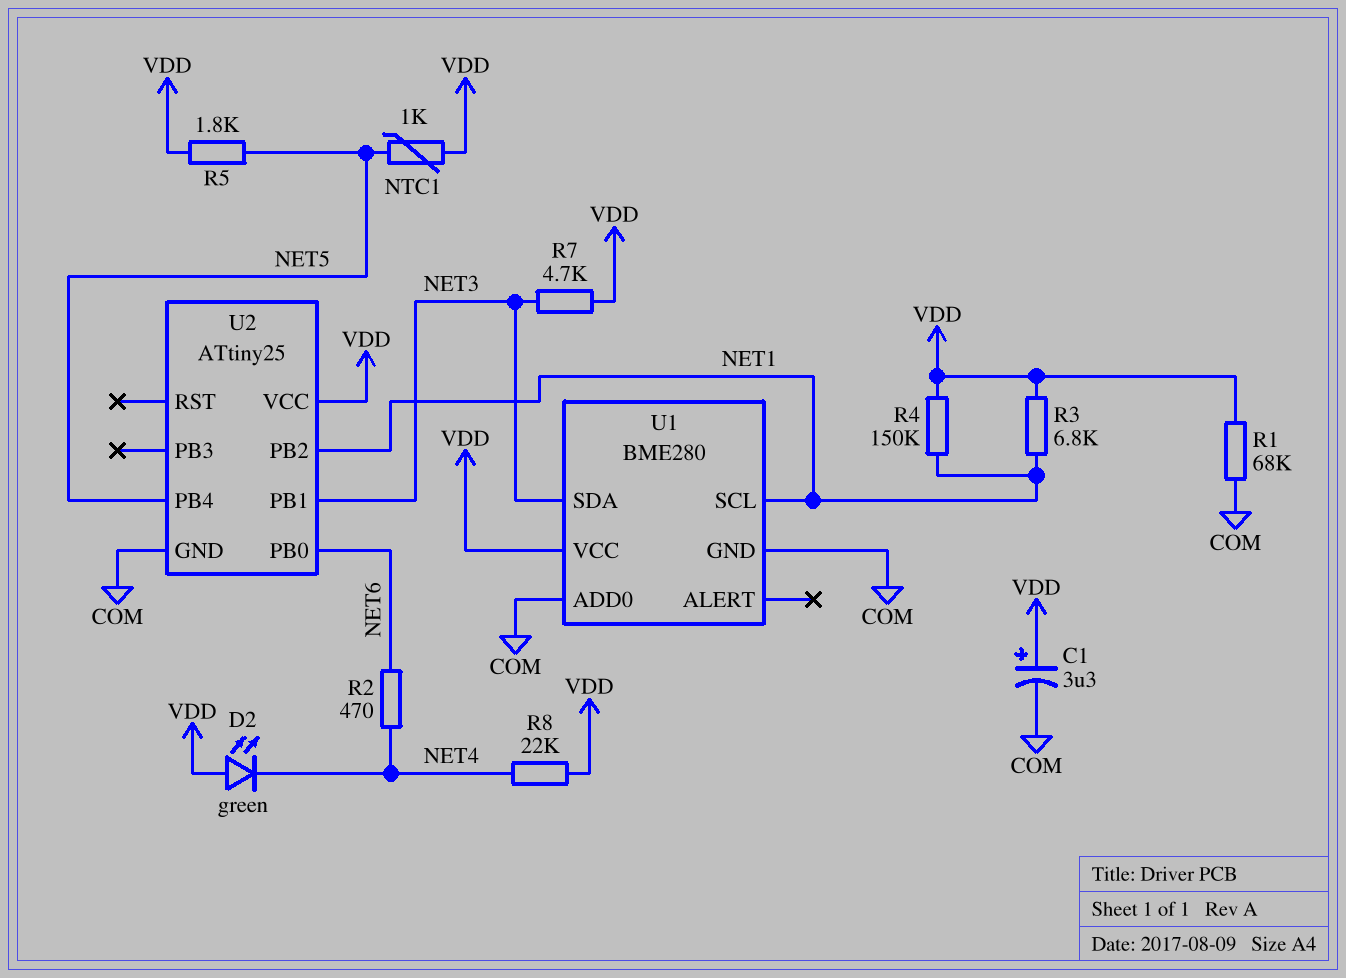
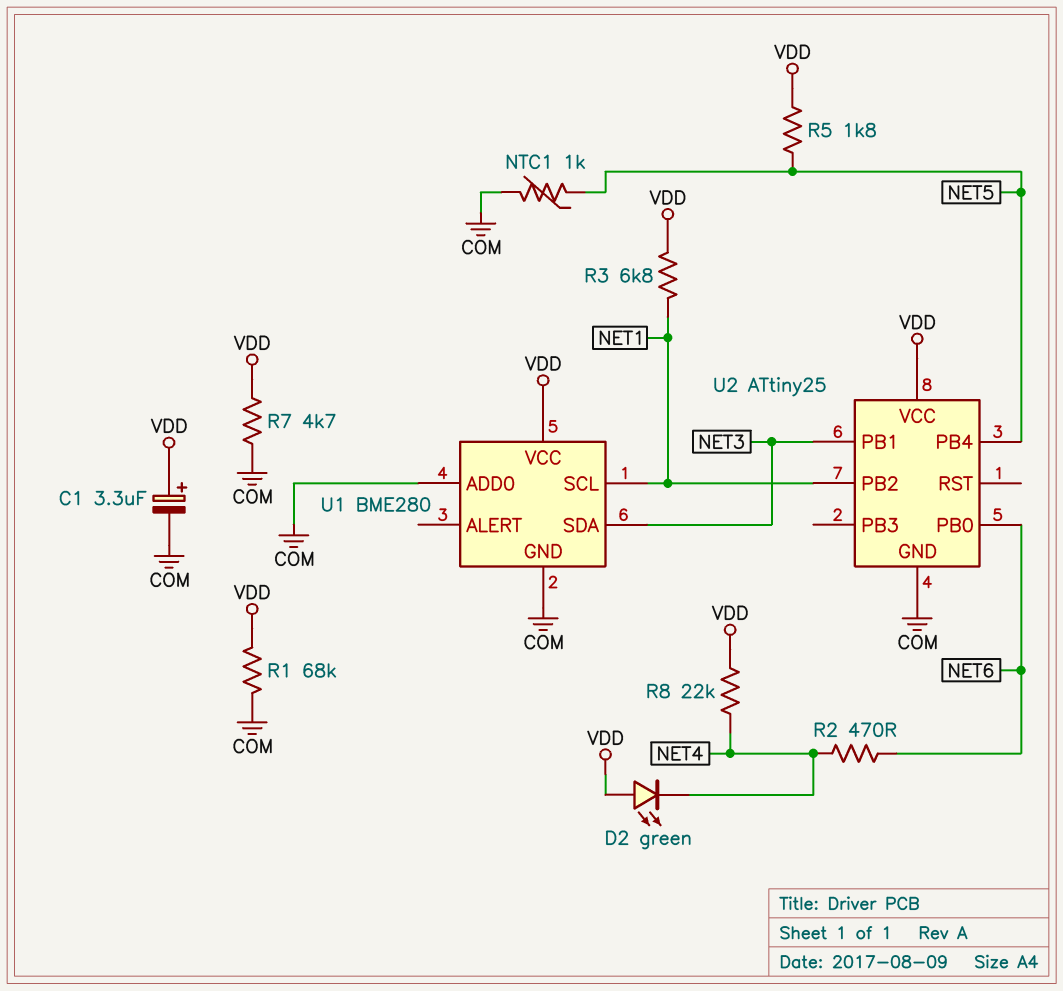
NTC1: 1k (NET5, VDD) -> 1k (COM, NET5)
R4: 150k (NET1, VDD) -> none
R7: 4.7k (NET3, VDD) -> 4.7k (COM, VDD)

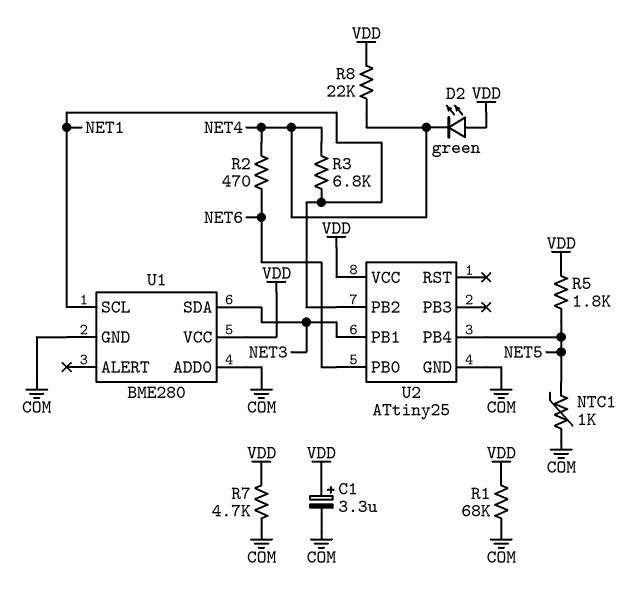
R3: 6.8k (NET1, VDD) -> 6.8k (NET1, NET4)

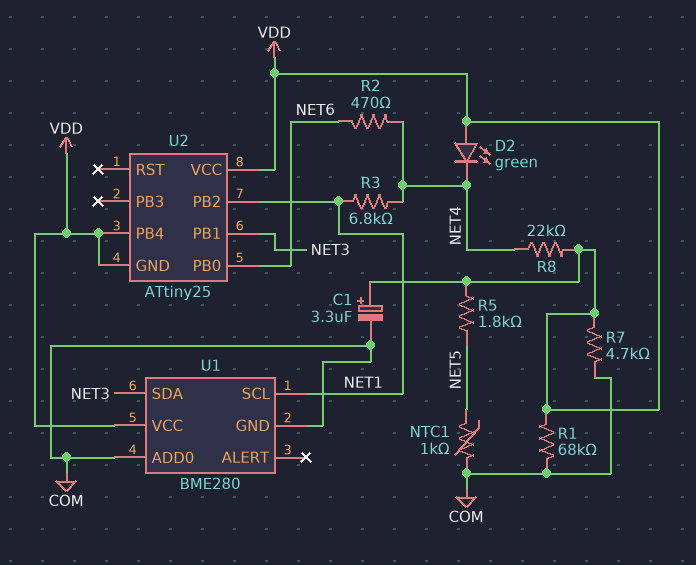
U2 pin GND: COM -> VDD
U2 pin PB4: NET5 -> VDD

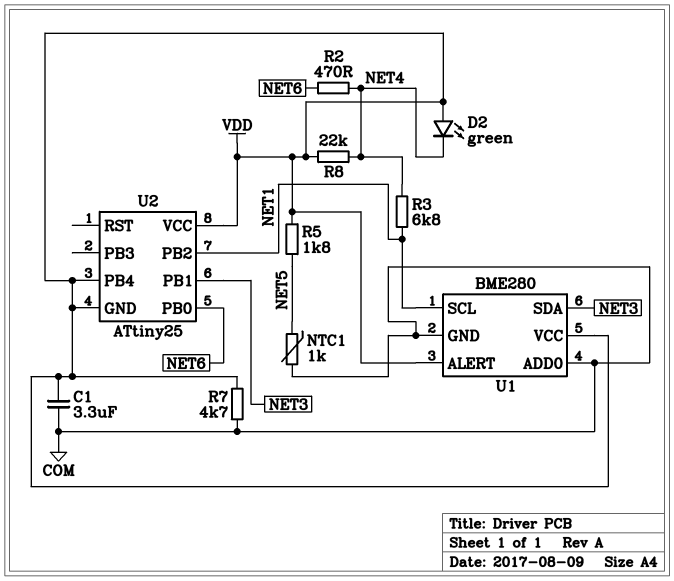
C1: 3.3uF (plus VDD, minus COM) -> 3.3uF (COM, VDD)
R1: 68k (COM, VDD) -> none
U1 pin ALERT: none -> VDD

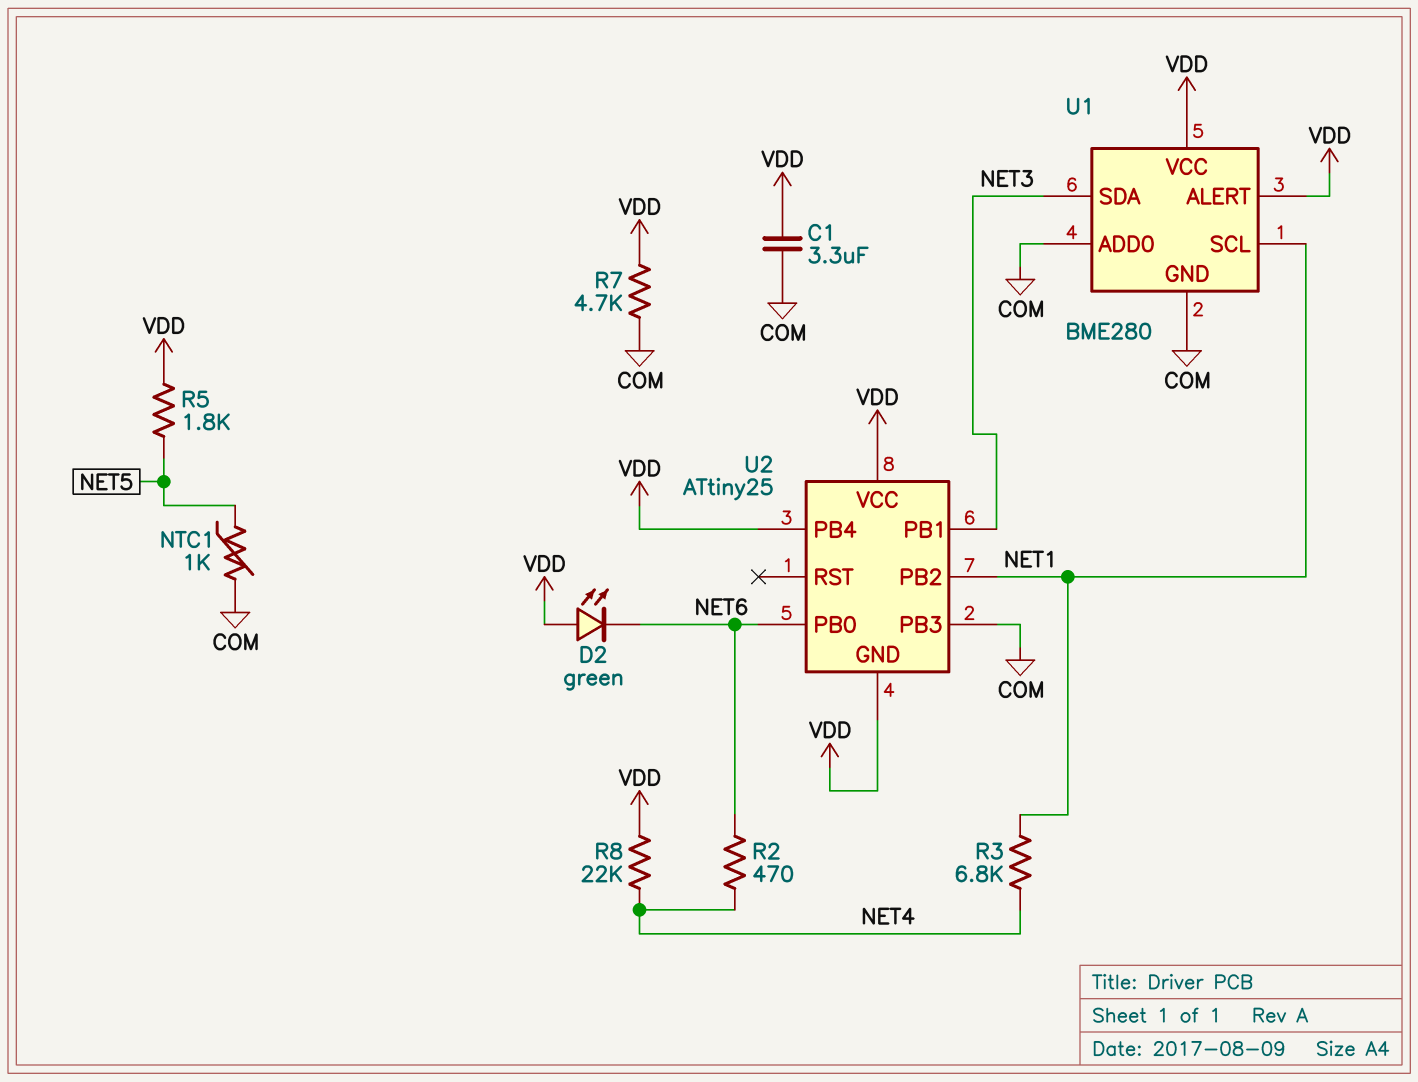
D2: LED green (A VDD, K NET4) -> LED green (A VDD, K NET6)
U2 pin PB3: none -> COM

